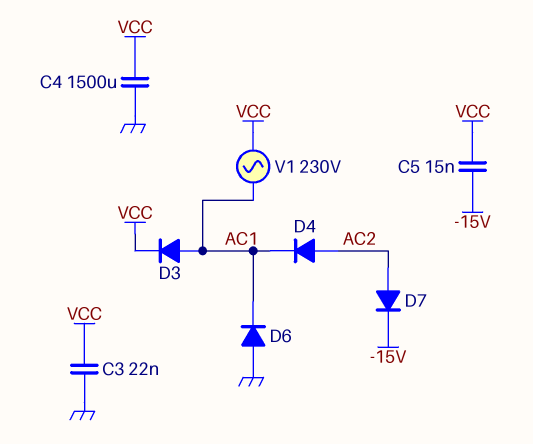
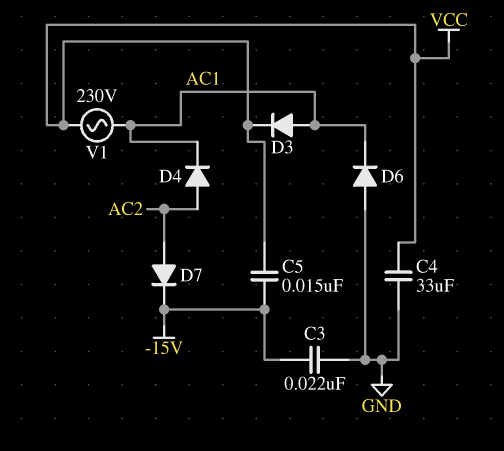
C3: 22nF (GND, VCC) -> 22nF (-15V, GND)
C4: 1500uF (GND, VCC) -> 33uF (GND, VCC)

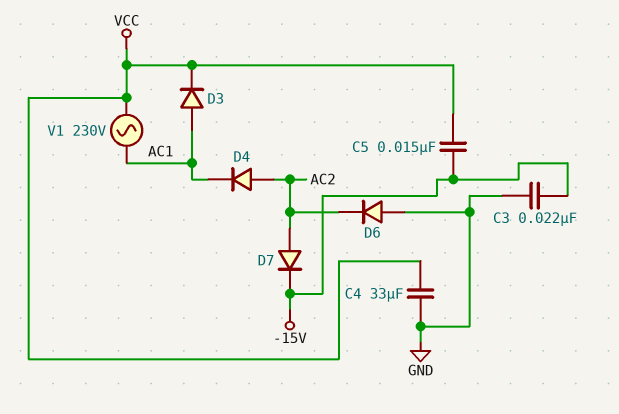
D6: diode (A GND, K AC1) -> diode (A GND, K AC2)

